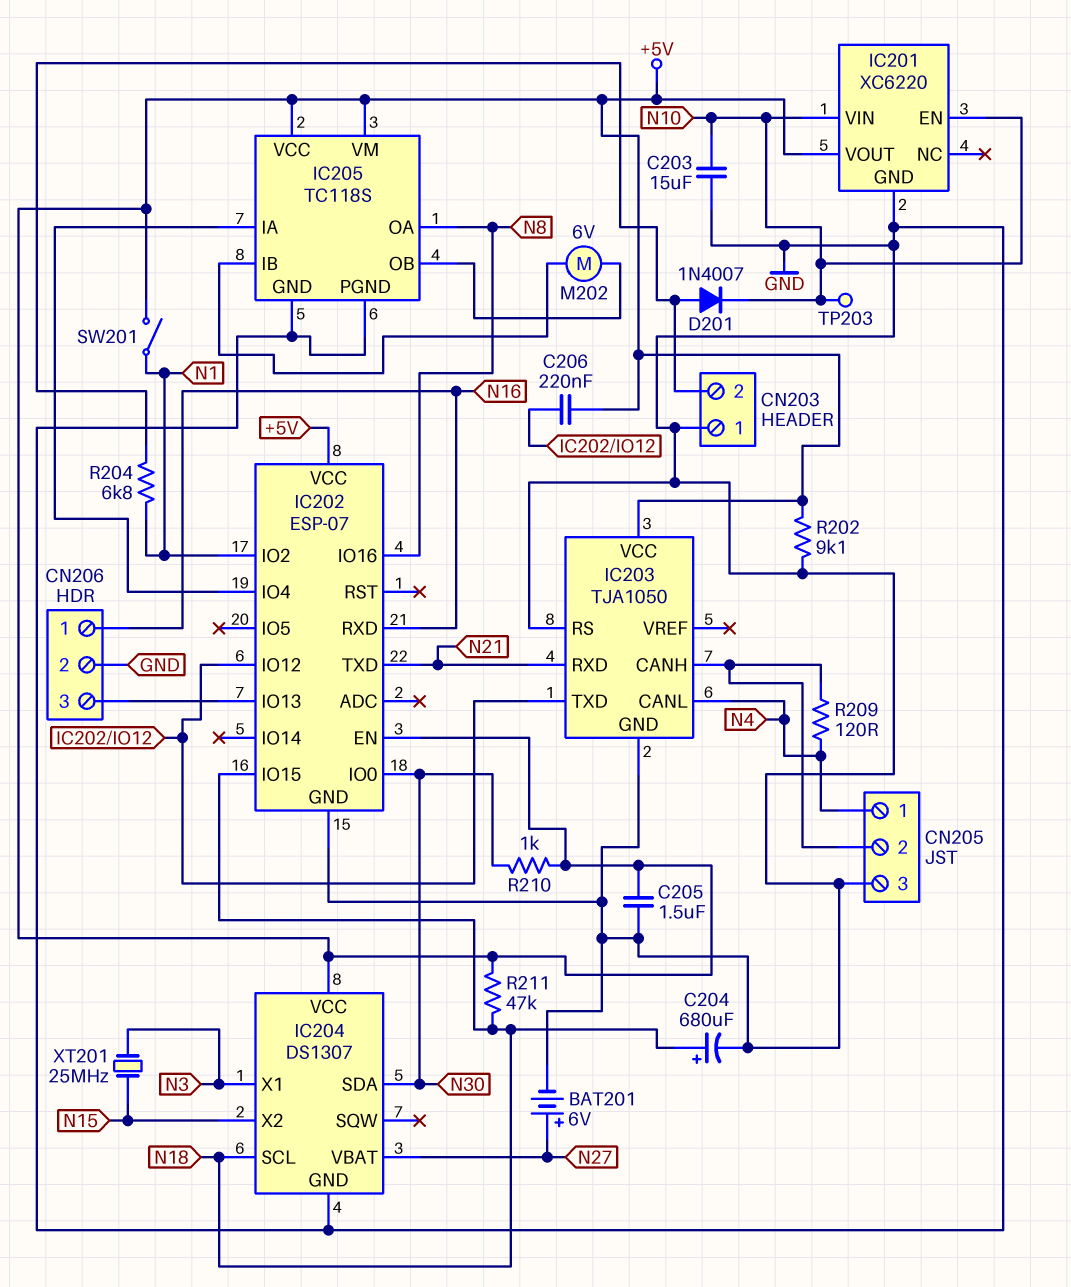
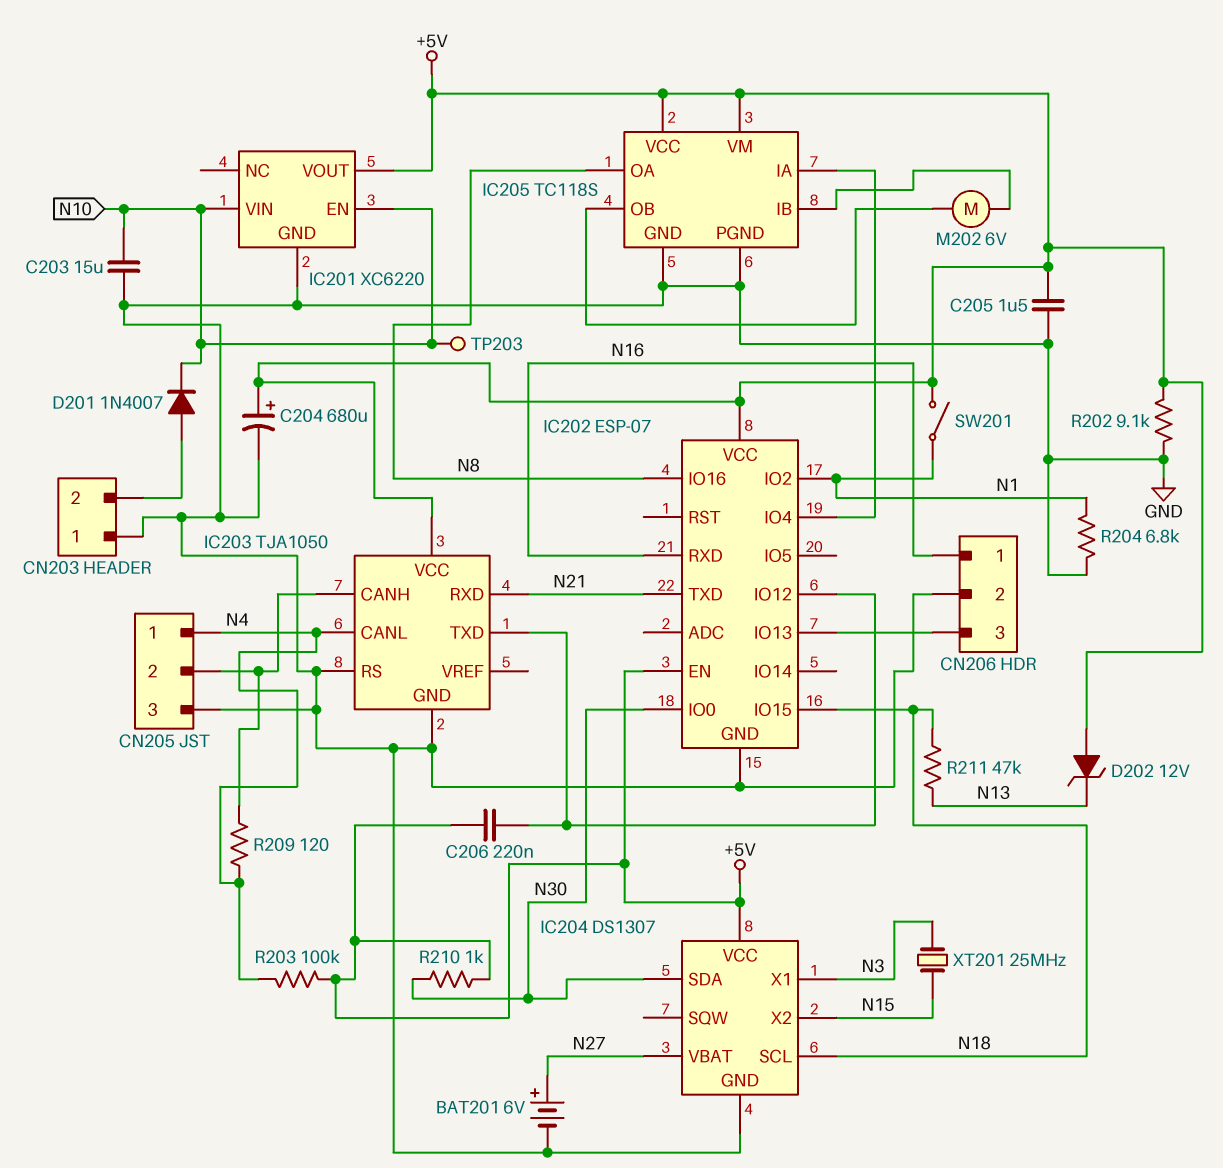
C204: 680uF (plus N18, minus GND) -> 680uF (plus +5V, minus GND)
D202: none -> zener 12V (A +5V, K N13)
R203: none -> 100k (+5V, N4)
R204: 6.8k (CN203/2, N1) -> 6.8k (GND, N1)
R211: 47k (+5V, N18) -> 47k (N13, N18)

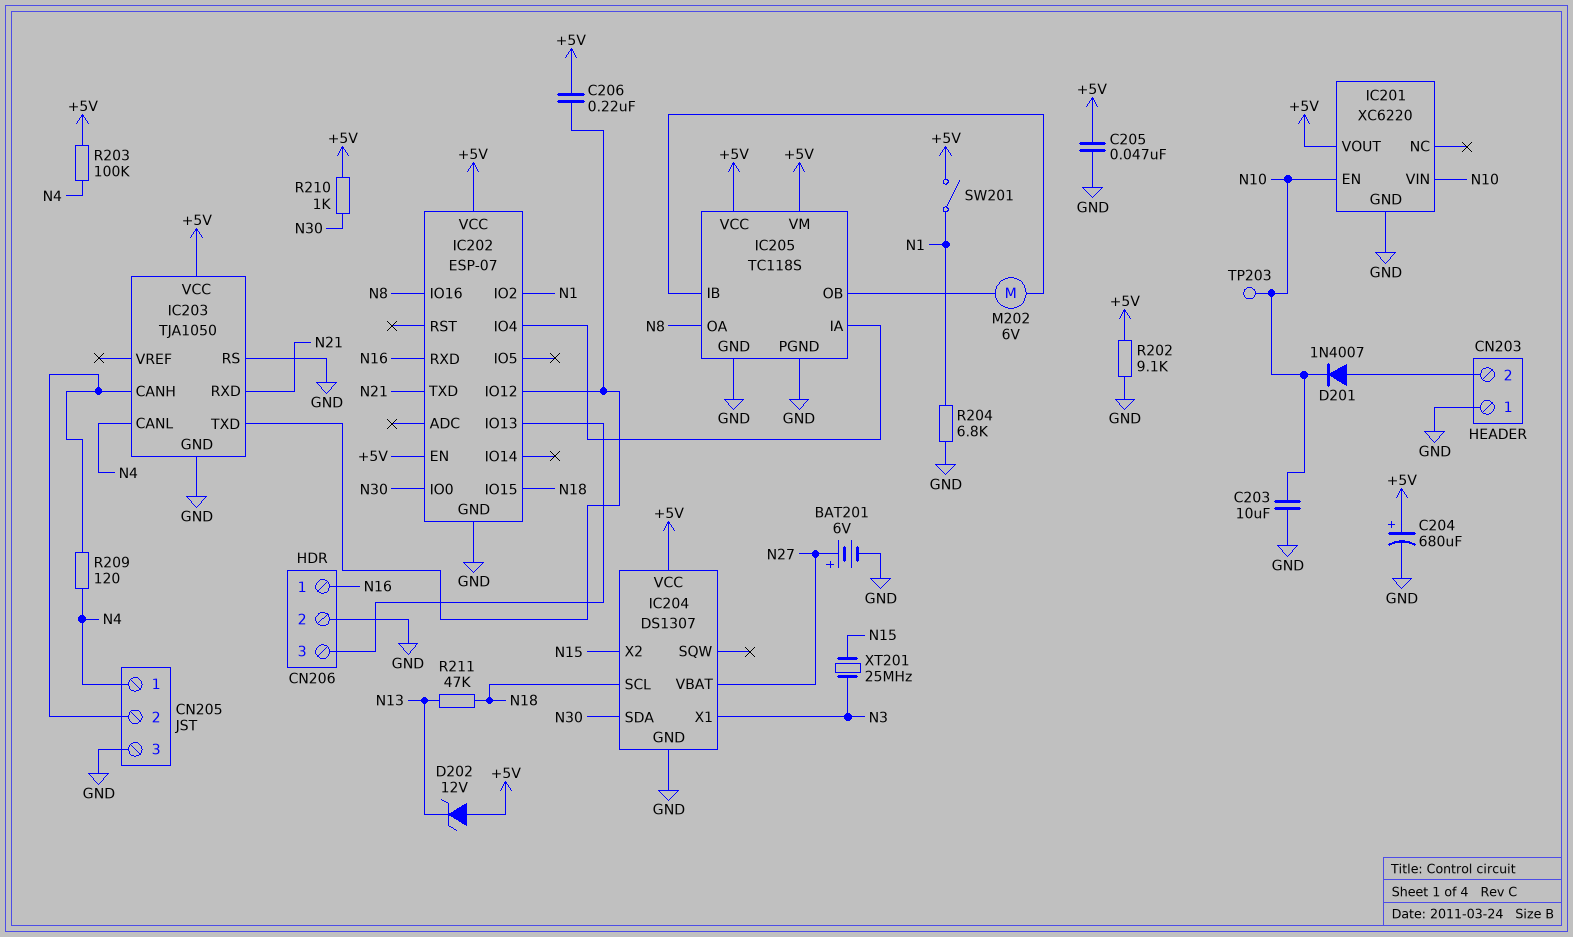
C203: 15uF (GND, N10) -> 10uF (GND, N10)
C205: 1.5uF (+5V, GND) -> 47nF (+5V, GND)

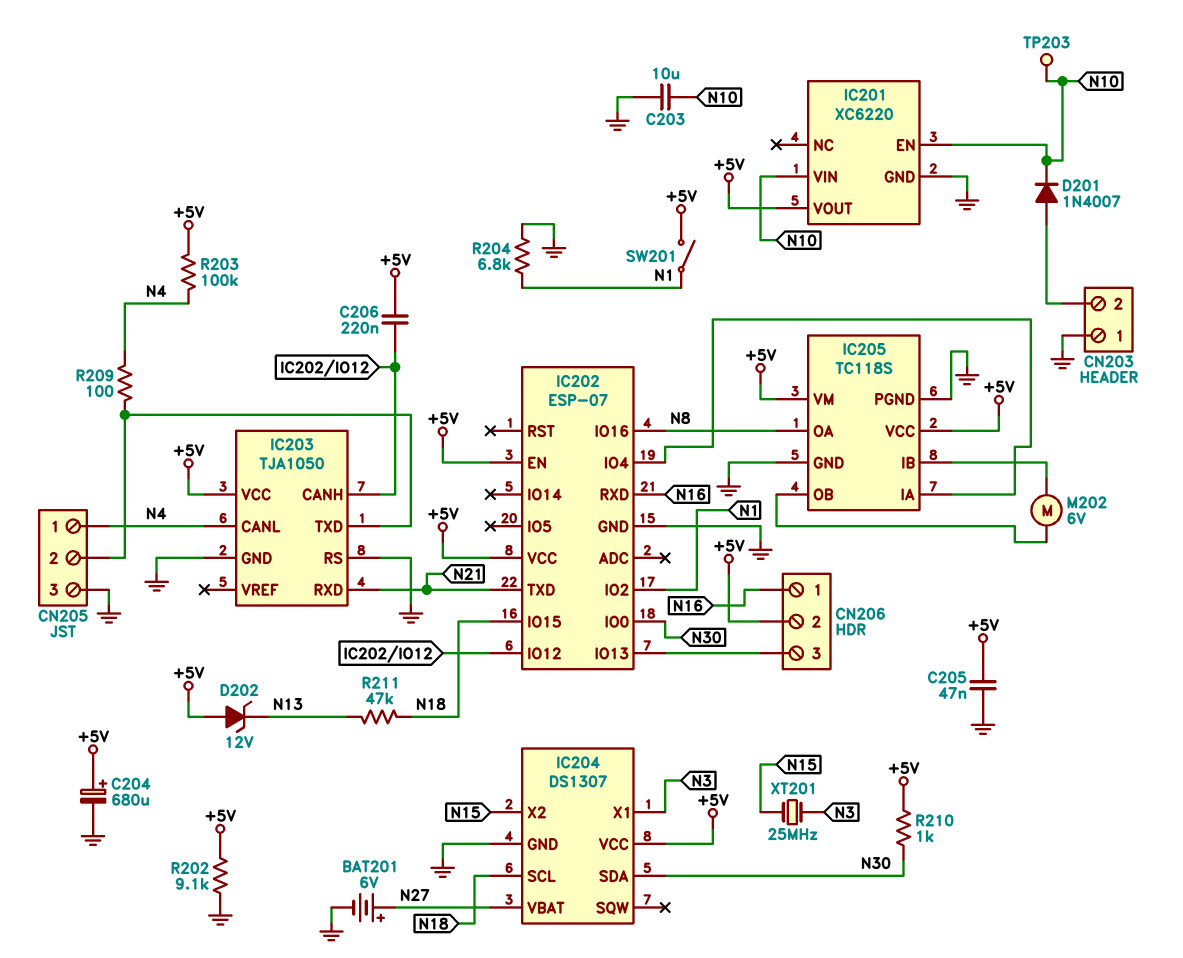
CN206 pin 2: GND -> +5V
IC203 pin CANH: CN205/2 -> IC202/IO12
IC203 pin TXD: IC202/IO12 -> CN205/2
R209: 120 (CN205/2, N4) -> 100 (CN205/2, N4)

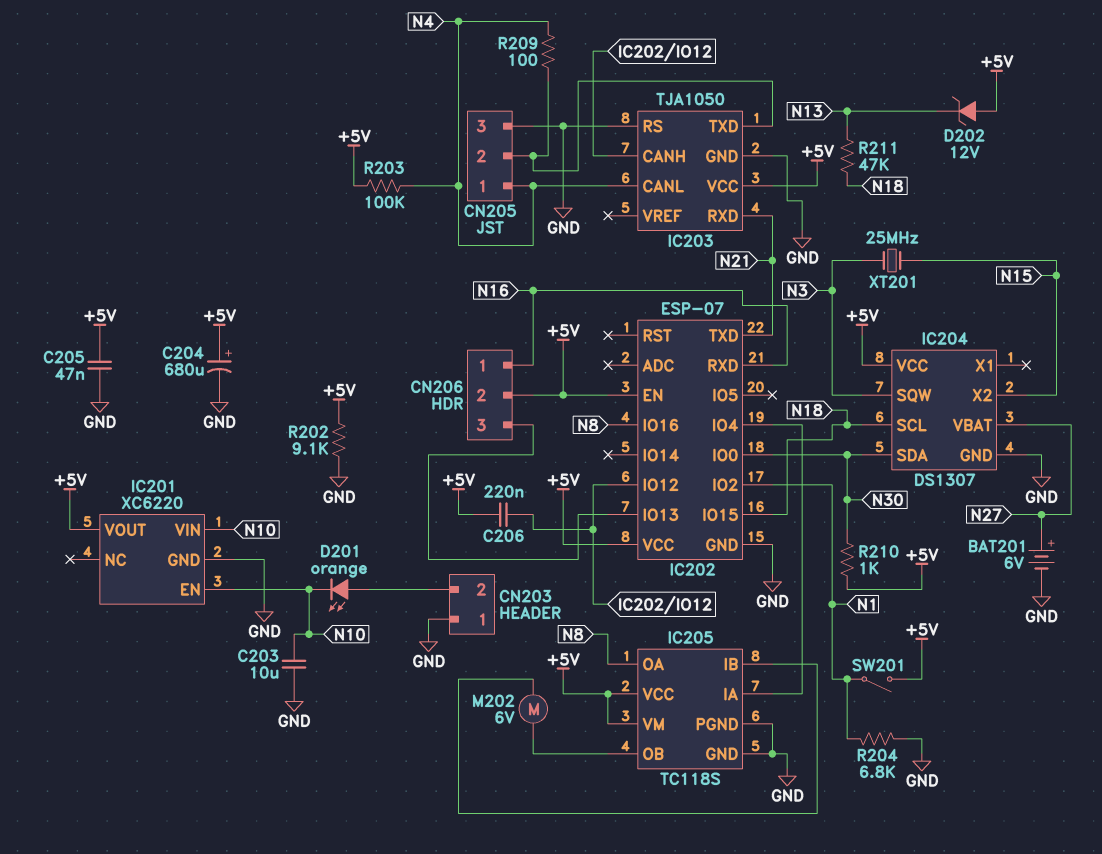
D201: diode 1N4007 (A CN203/2, K N10) -> LED orange (A CN203/2, K N10)
IC204 pin SQW: none -> N3
IC204 pin X1: N3 -> none
TP203: test point (N10) -> none

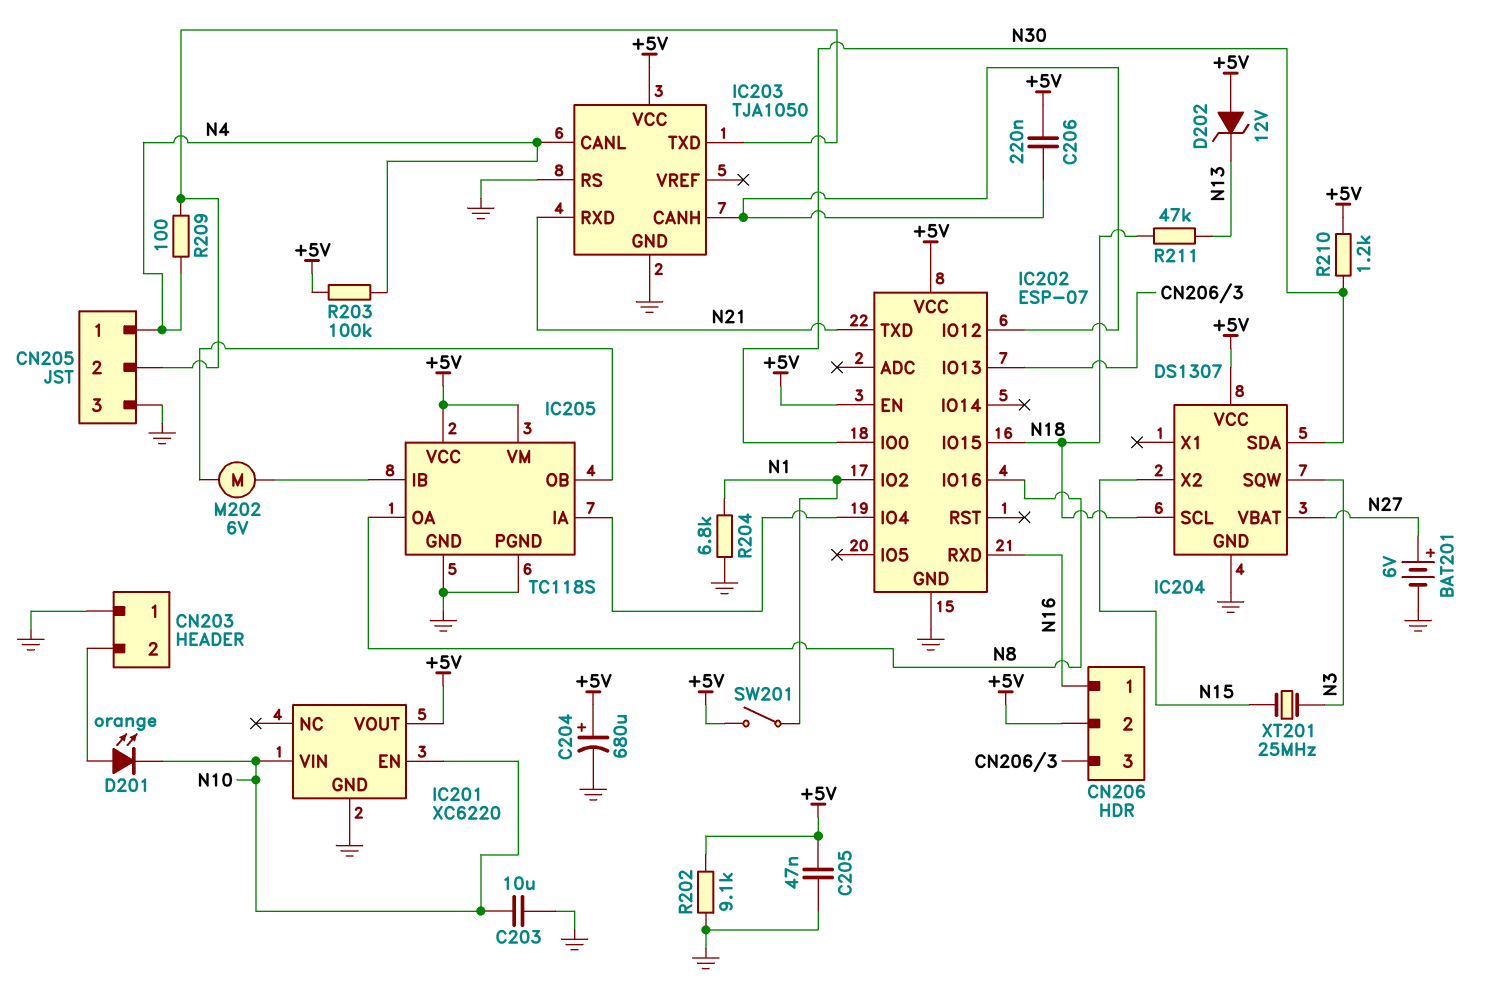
R210: 1k (+5V, N30) -> 1.2k (+5V, N30)

